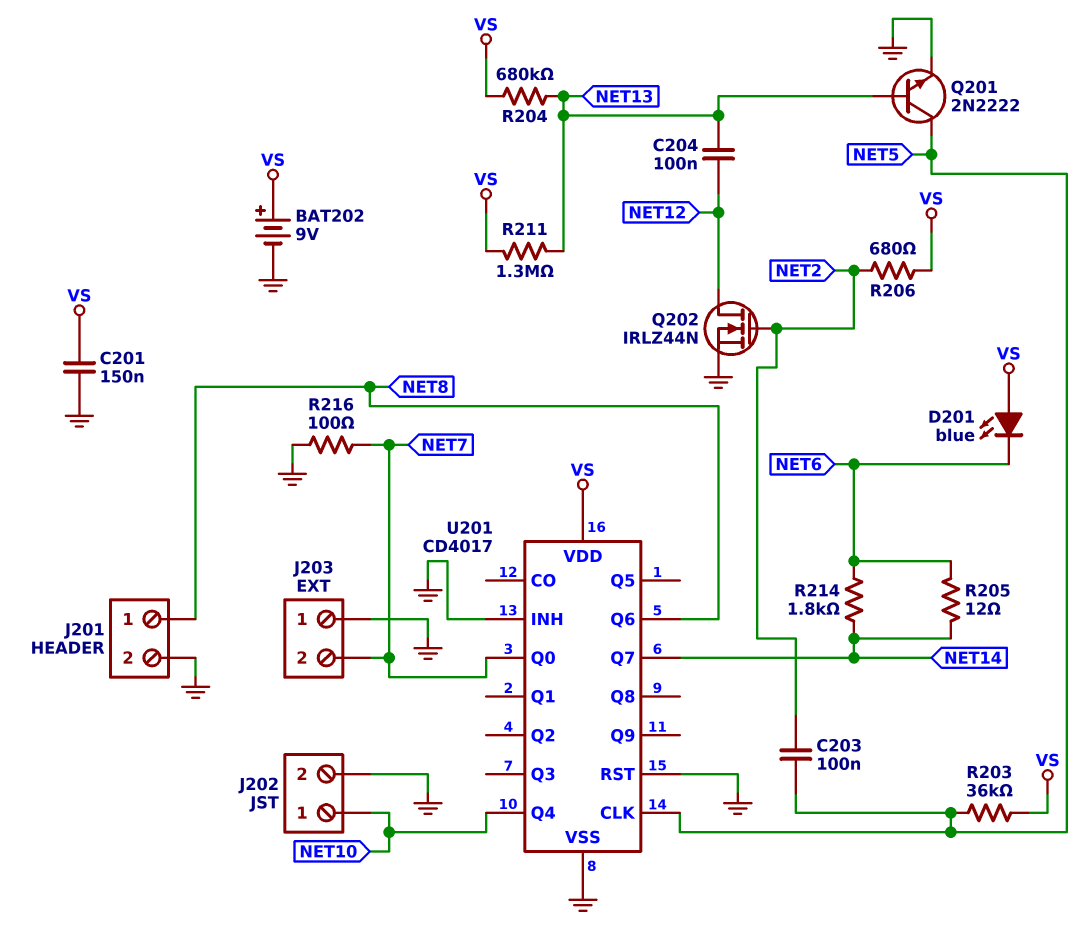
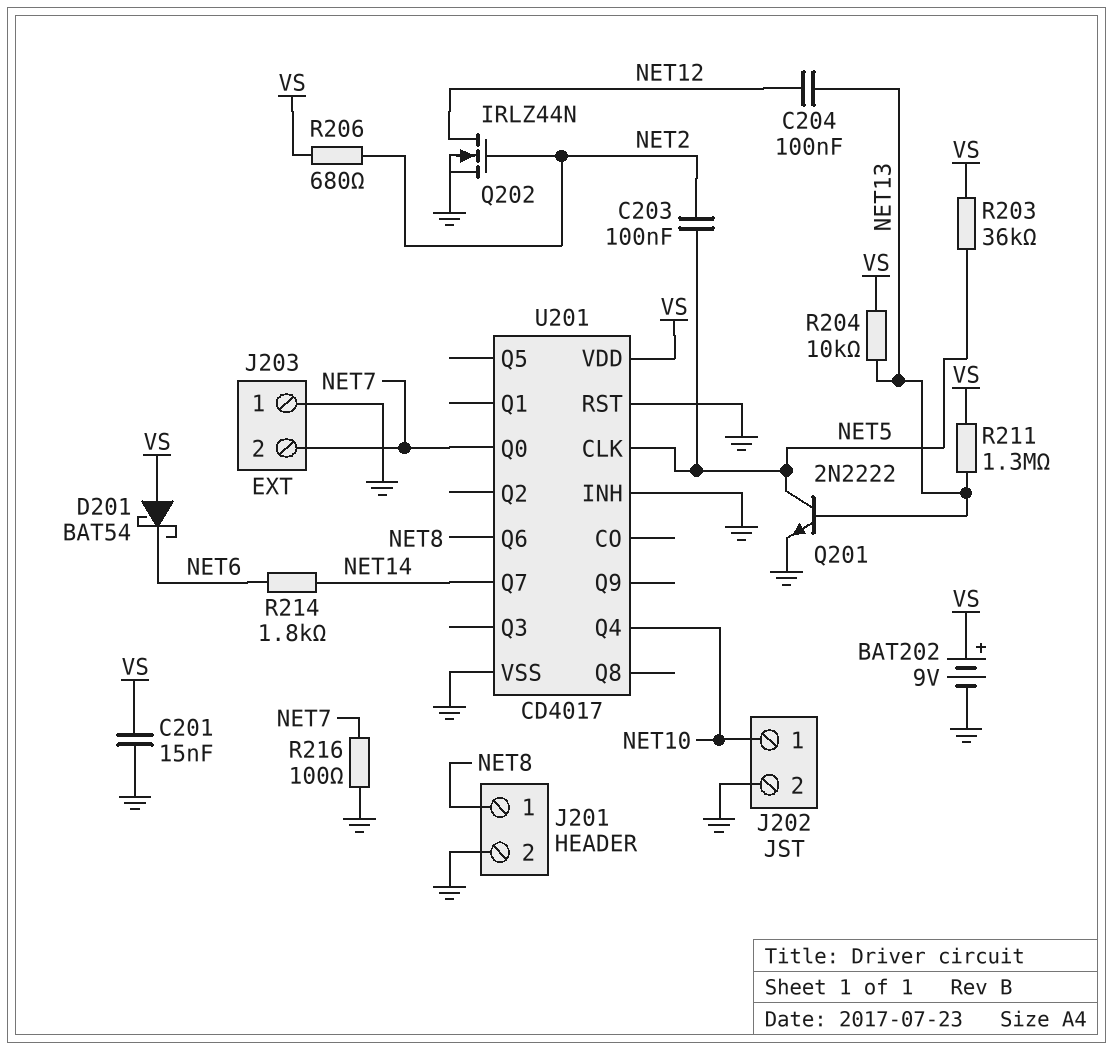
C201: 150nF (GND, VS) -> 15nF (GND, VS)
D201: LED blue (A VS, K NET6) -> schottky BAT54 (A VS, K NET6)
R204: 680k (NET13, VS) -> 10k (NET13, VS)
R205: 12 (NET6, NET14) -> none

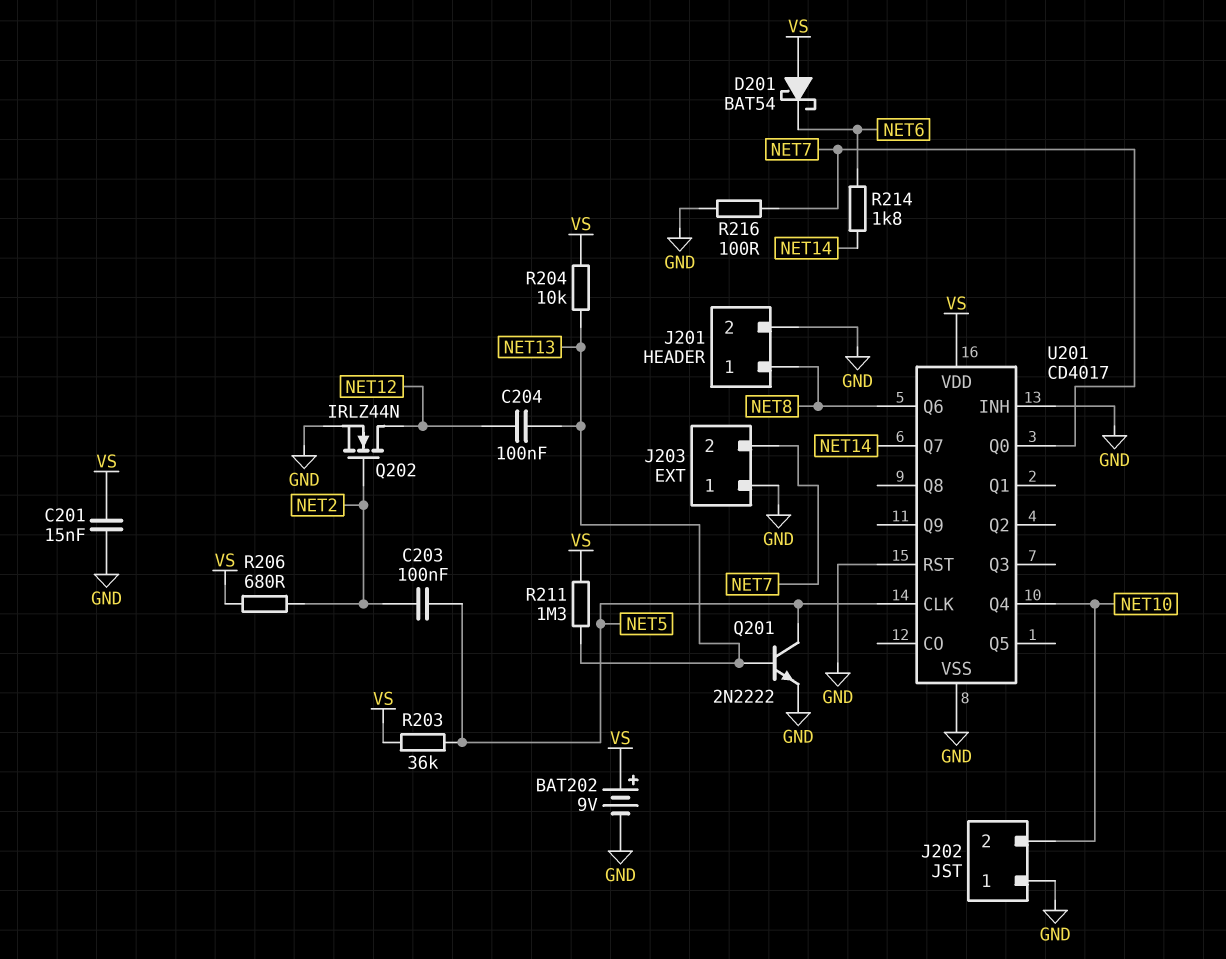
J202 pin 1: NET10 -> GND
J202 pin 2: GND -> NET10

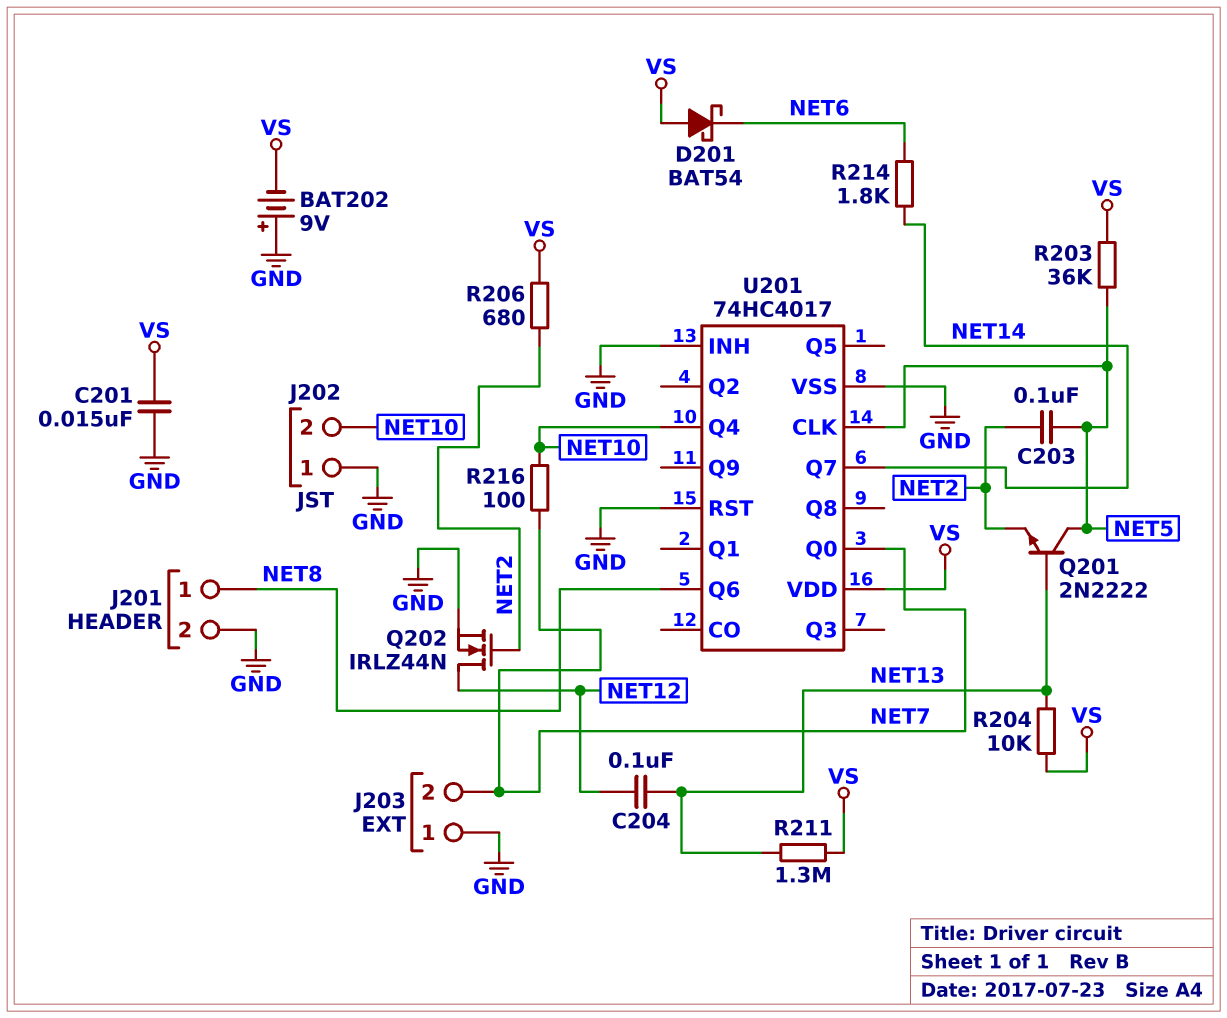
BAT202: 9V (plus VS, minus GND) -> 9V (plus GND, minus VS)
Q201: NPN 2N2222 (B NET13, C NET5, E GND) -> NPN 2N2222 (B NET13, C NET5, E NET2)
R216: 100 (GND, NET7) -> 100 (NET7, NET10)
U201: CD4017 -> 74HC4017

